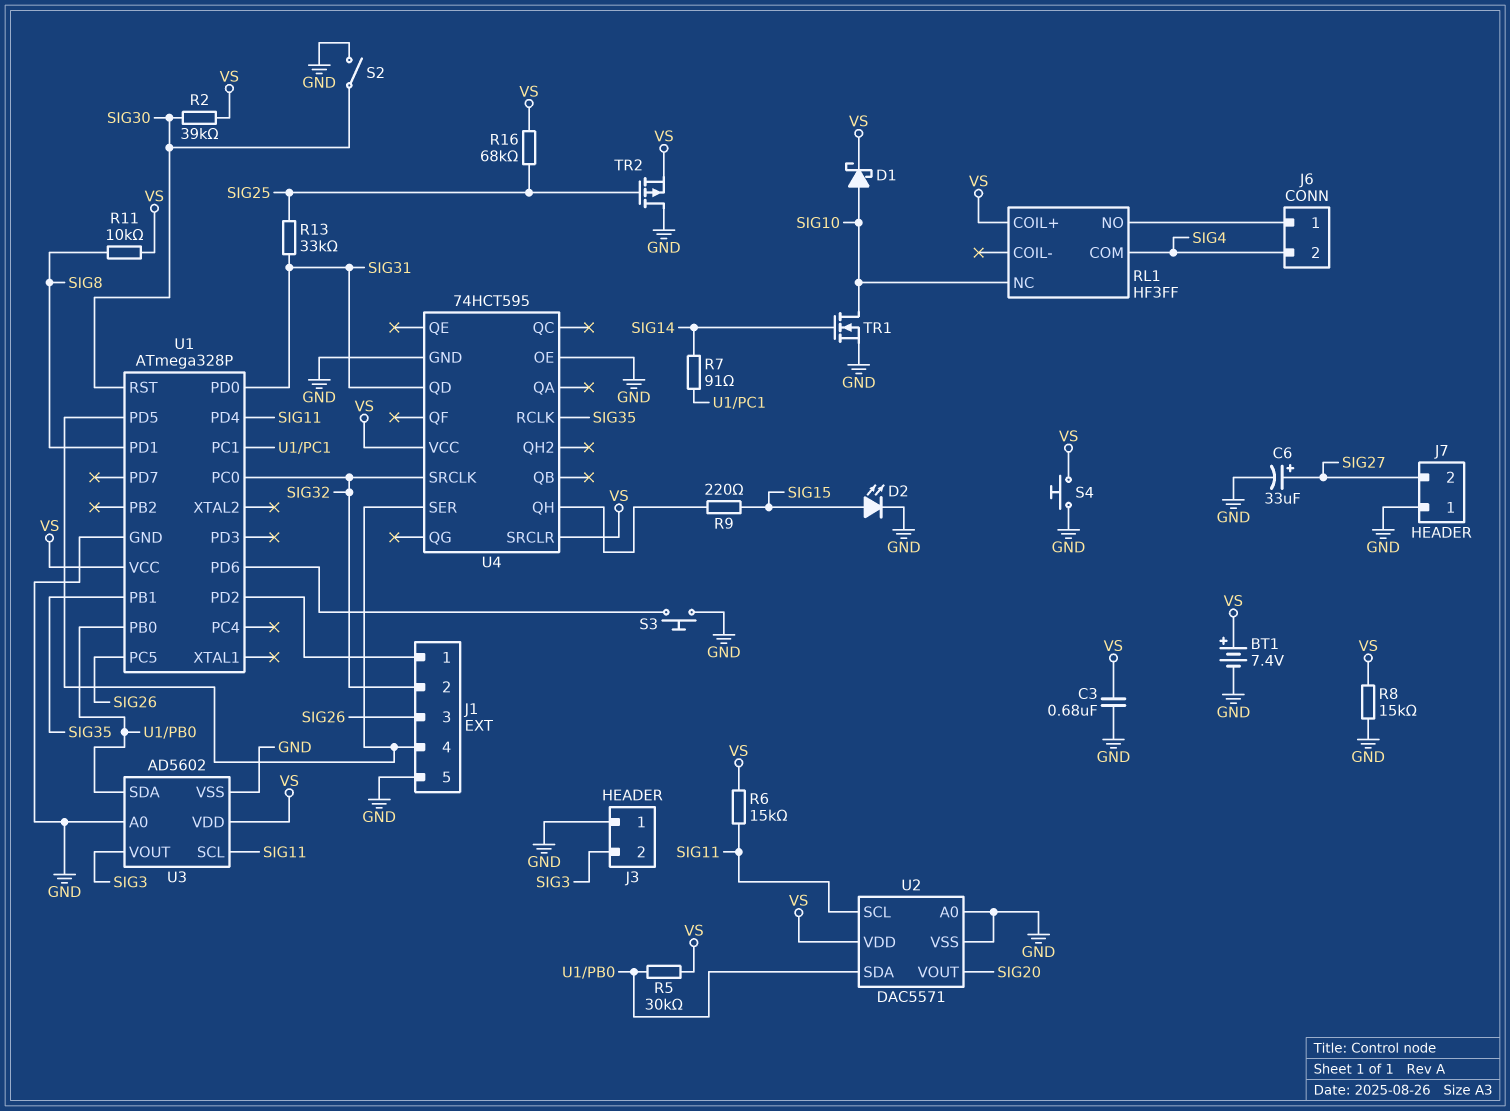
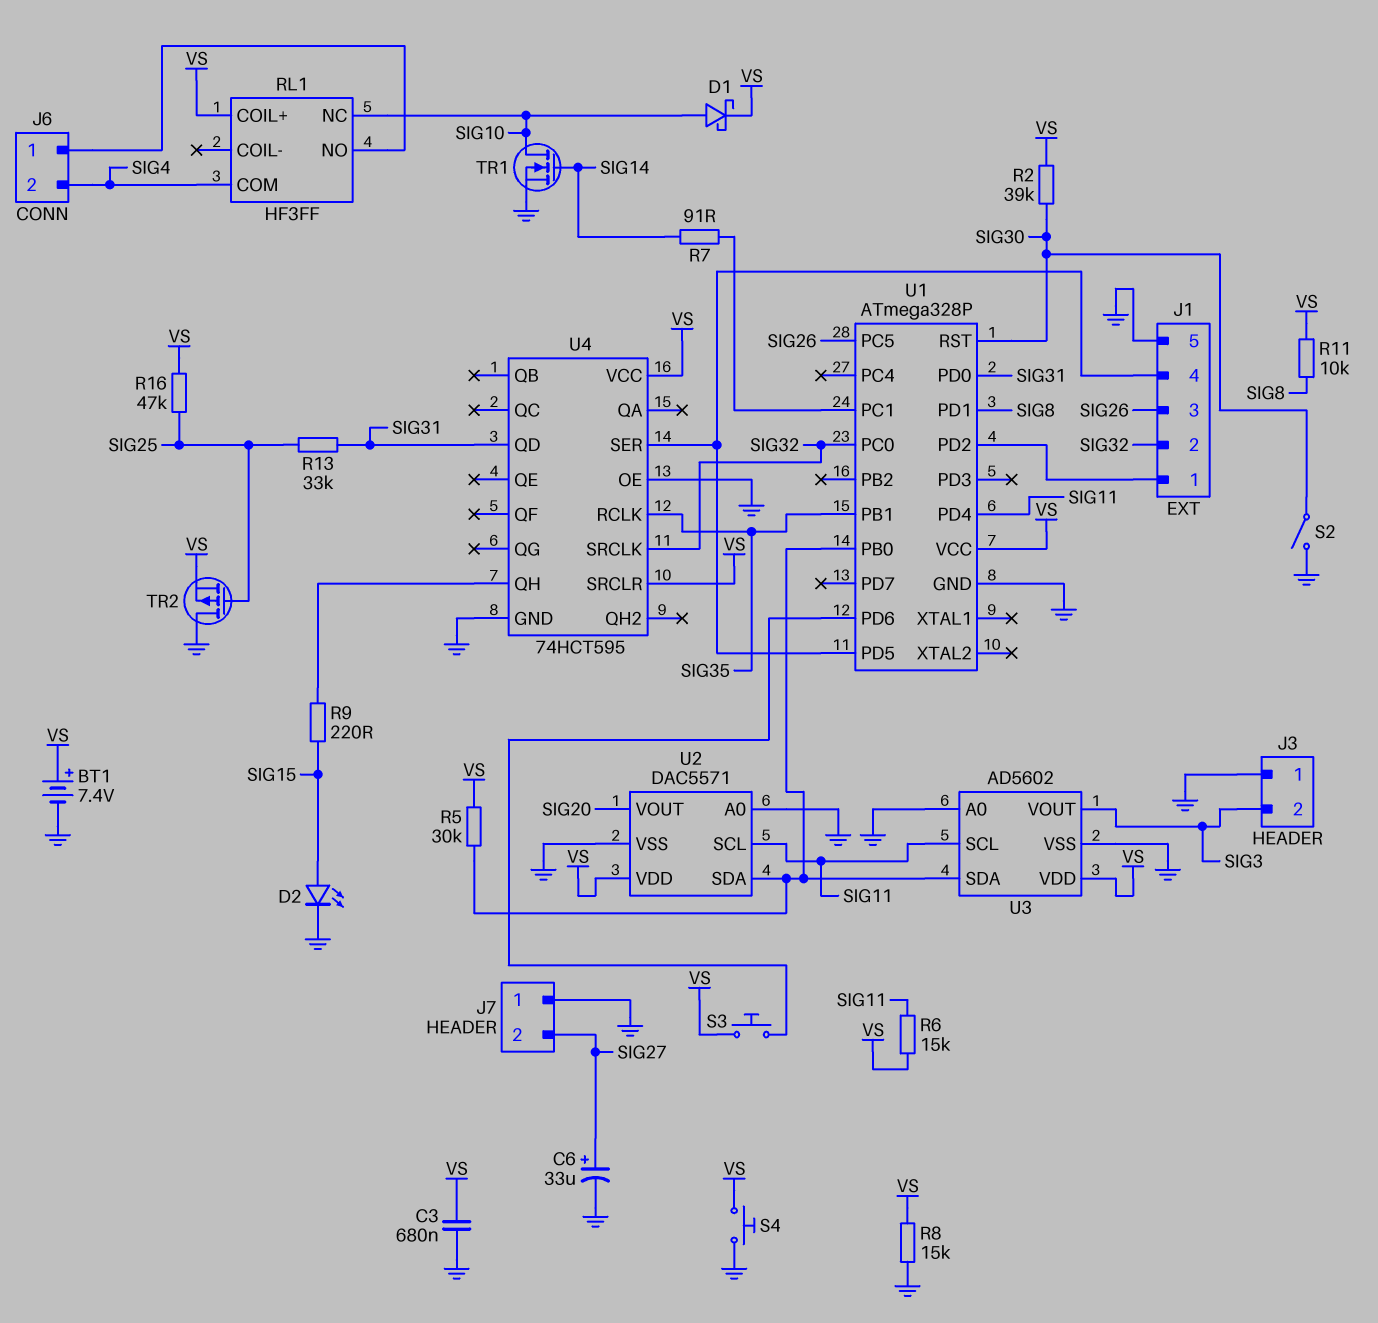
R16: 68k (SIG25, VS) -> 47k (SIG25, VS)
S3: button (GND, U1/PD6) -> button (U1/PD6, VS)

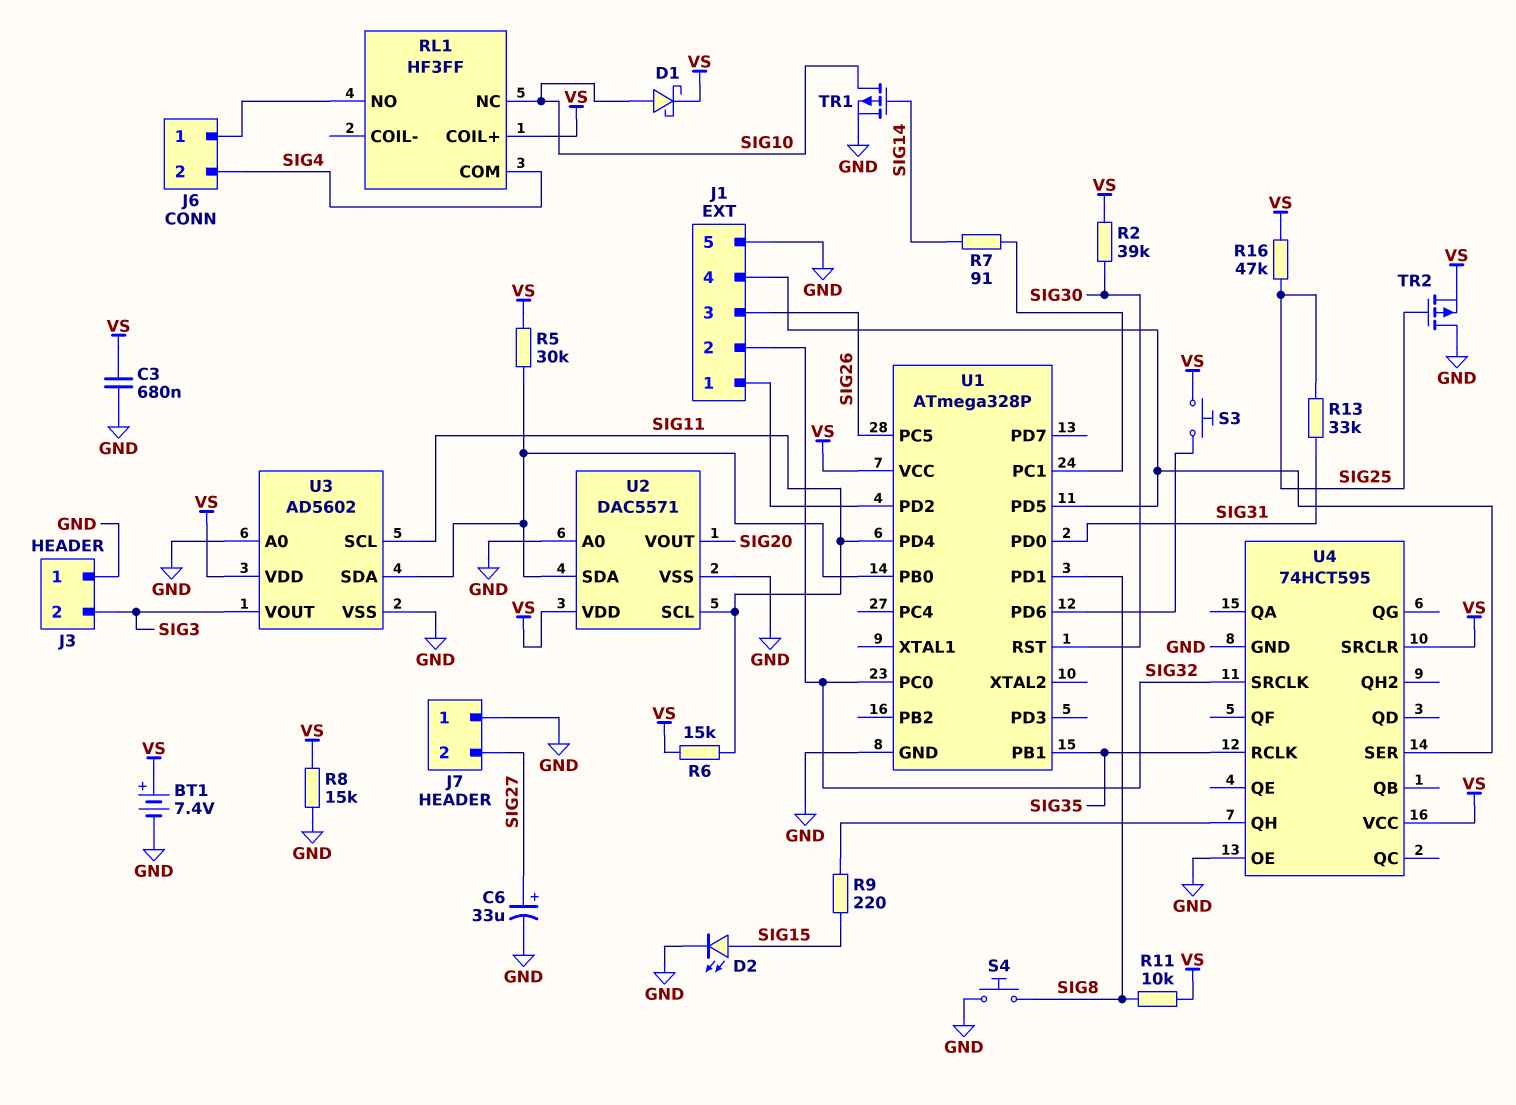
S2: switch (GND, SIG30) -> none
S4: button (GND, VS) -> button (GND, SIG8)
TR1: NMOS (G SIG14, D SIG10, S GND) -> PMOS (G SIG14, D SIG10, S GND)
U4 pin QD: SIG31 -> none

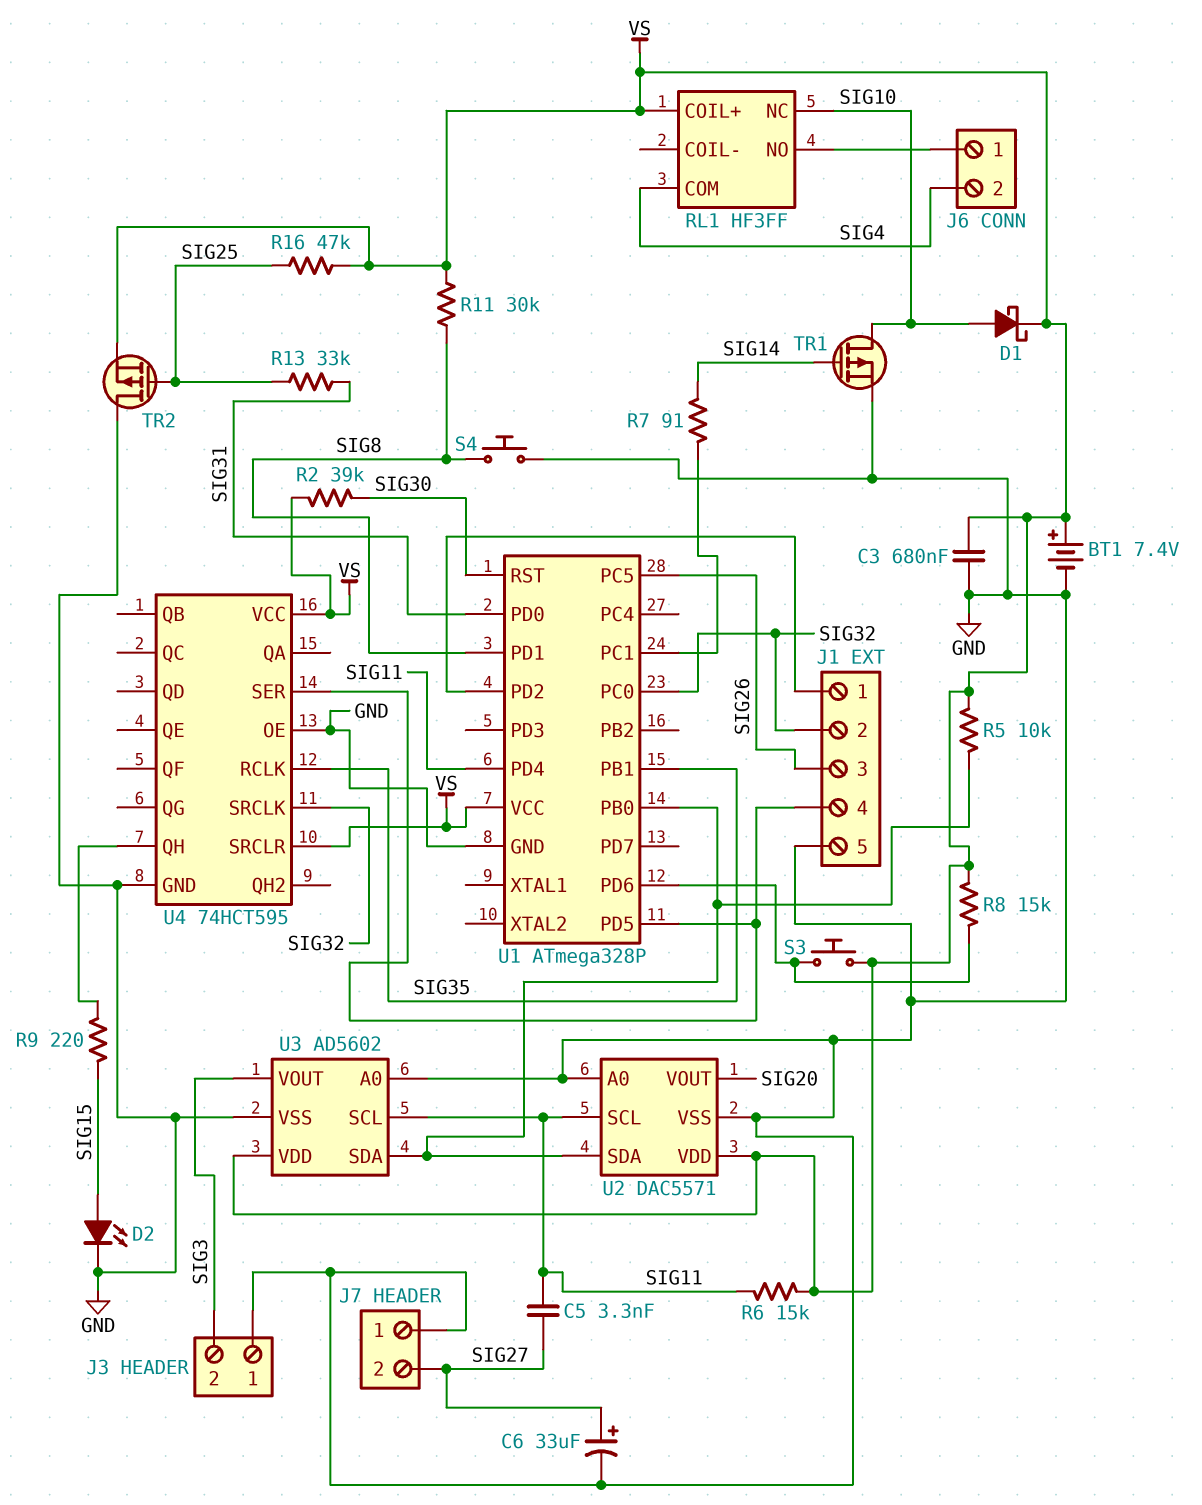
C5: none -> 3.3nF (SIG11, SIG27)
R5: 30k (U1/PB0, VS) -> 10k (U1/PB0, VS)
R8: 15k (GND, VS) -> 15k (U1/PD6, VS)
R11: 10k (SIG8, VS) -> 30k (SIG8, VS)

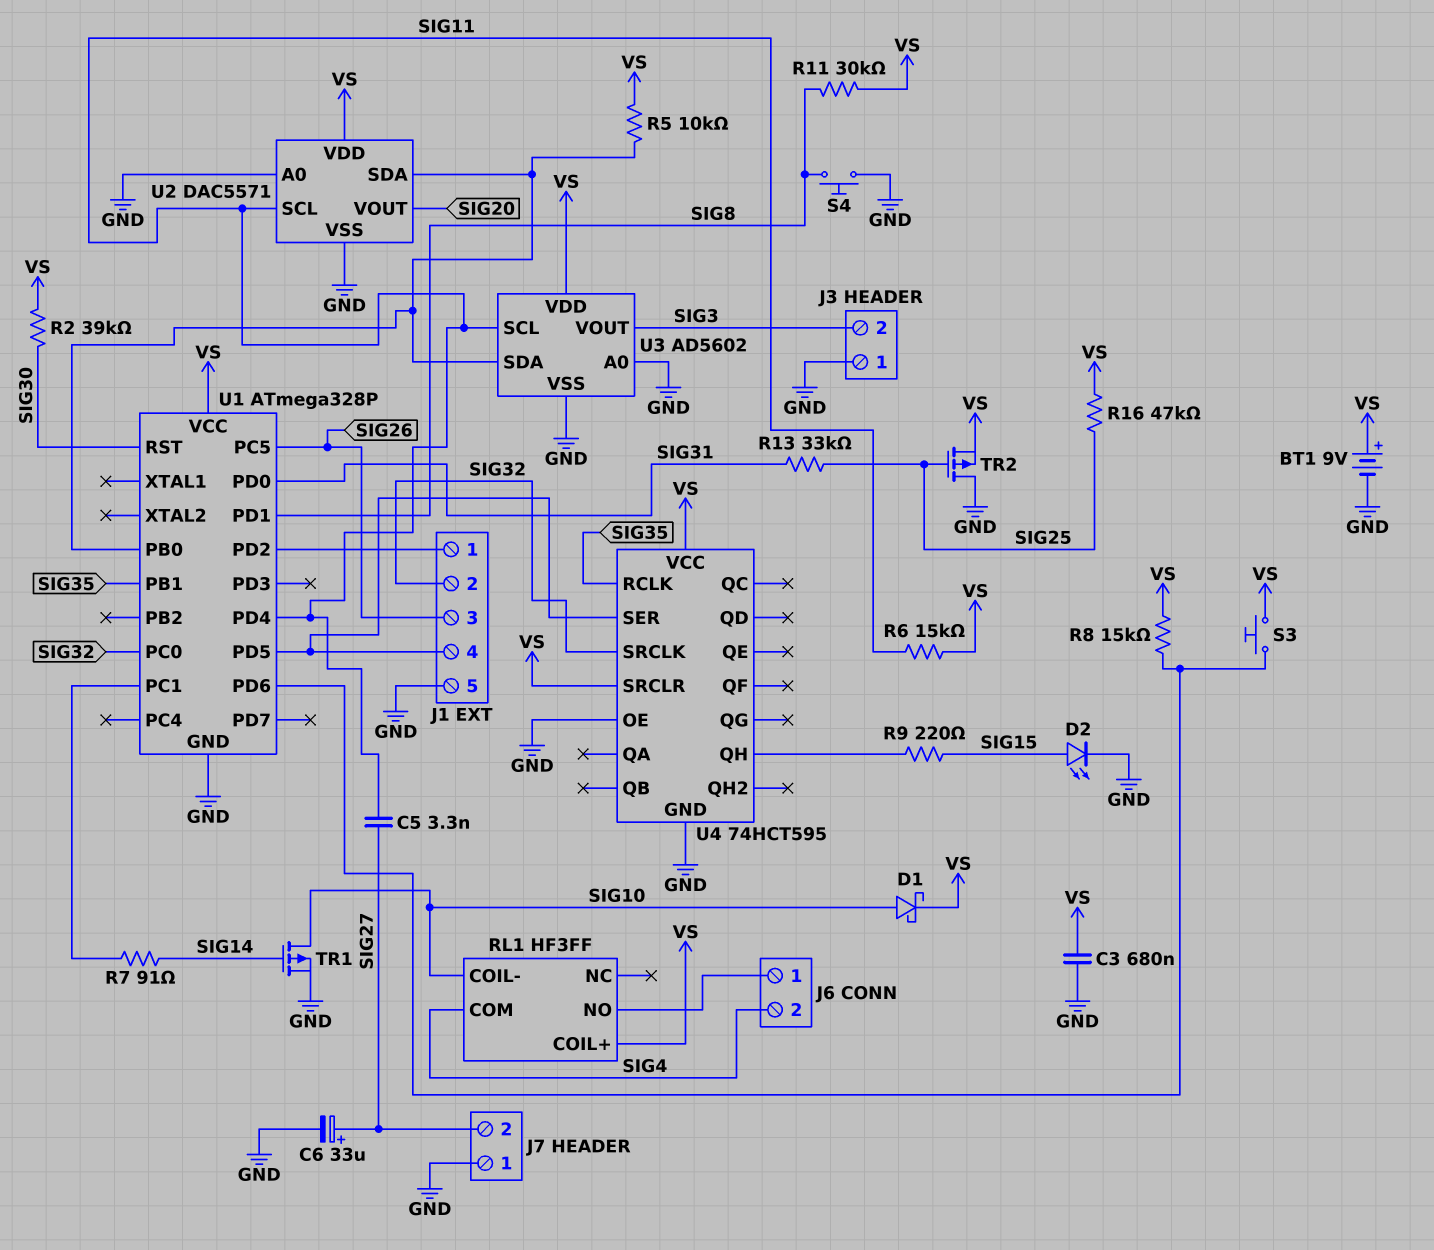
BT1: 7.4V (plus VS, minus GND) -> 9V (plus VS, minus GND)
RL1 pin COIL-: none -> SIG10
RL1 pin NC: SIG10 -> none

